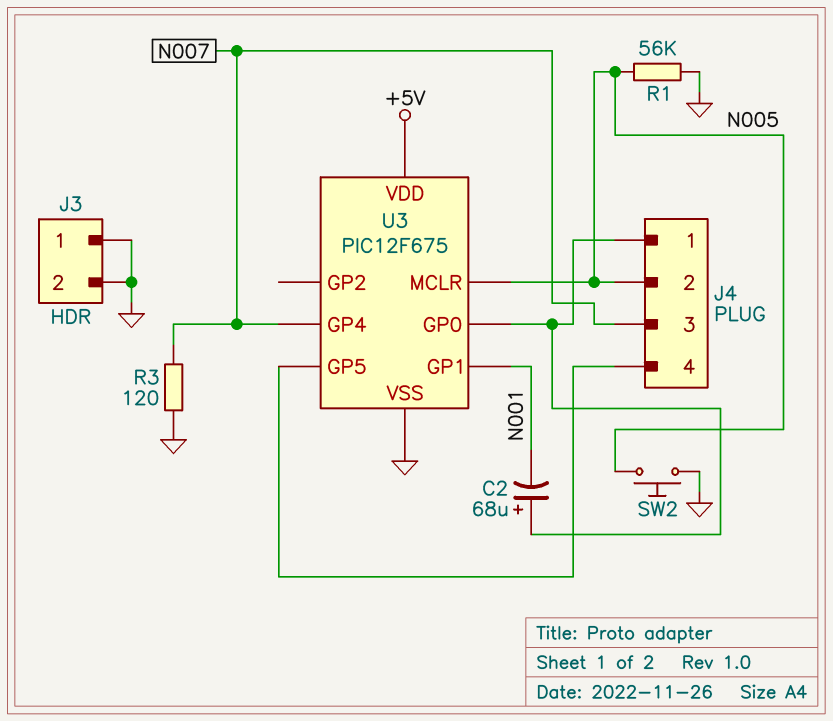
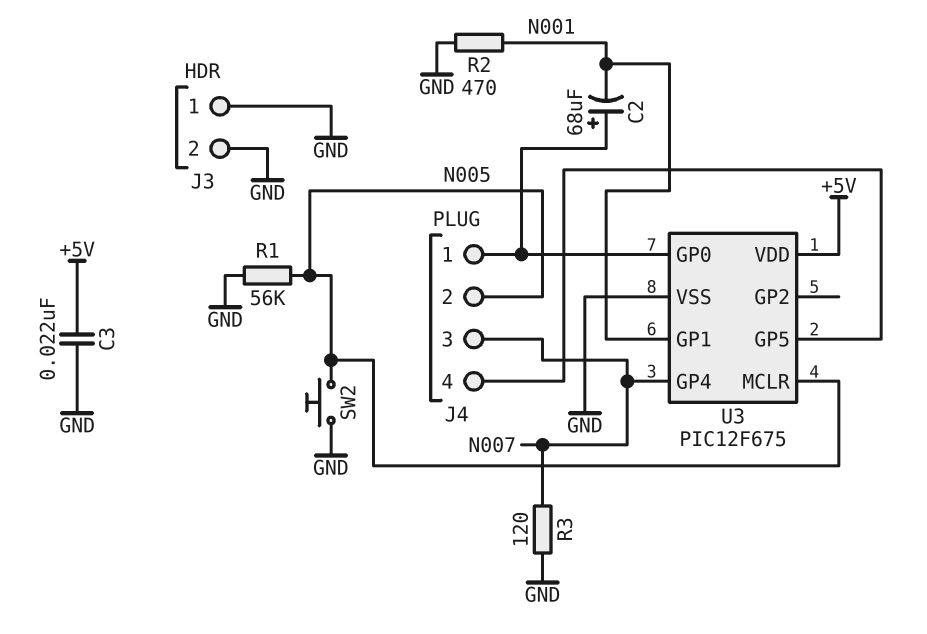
C3: none -> 22nF (+5V, GND)
R2: none -> 470 (GND, N001)

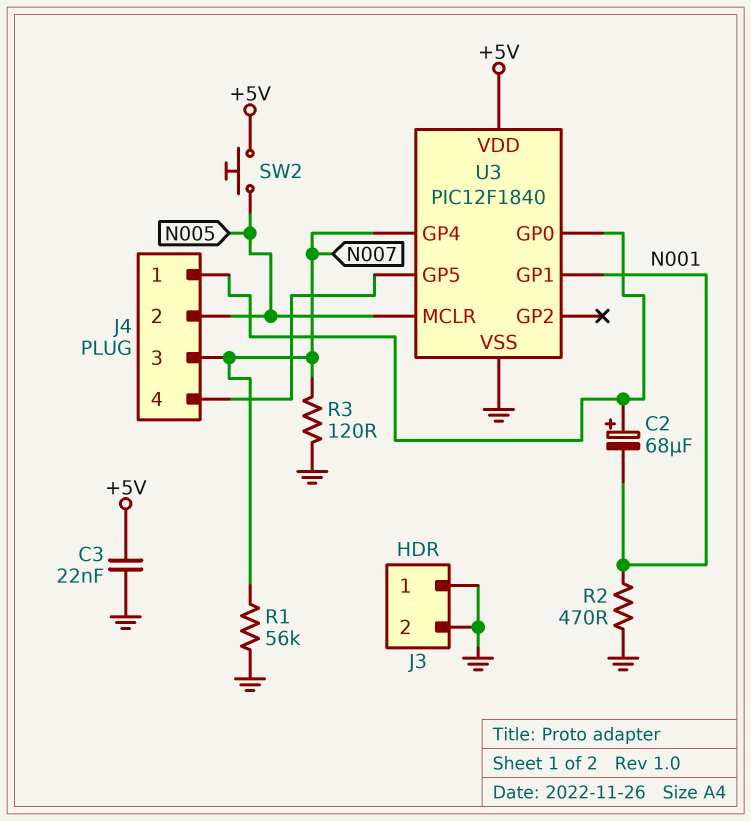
R1: 56k (GND, N005) -> 56k (GND, N007)
SW2: button (GND, N005) -> button (+5V, N005)
U3: PIC12F675 -> PIC12F1840

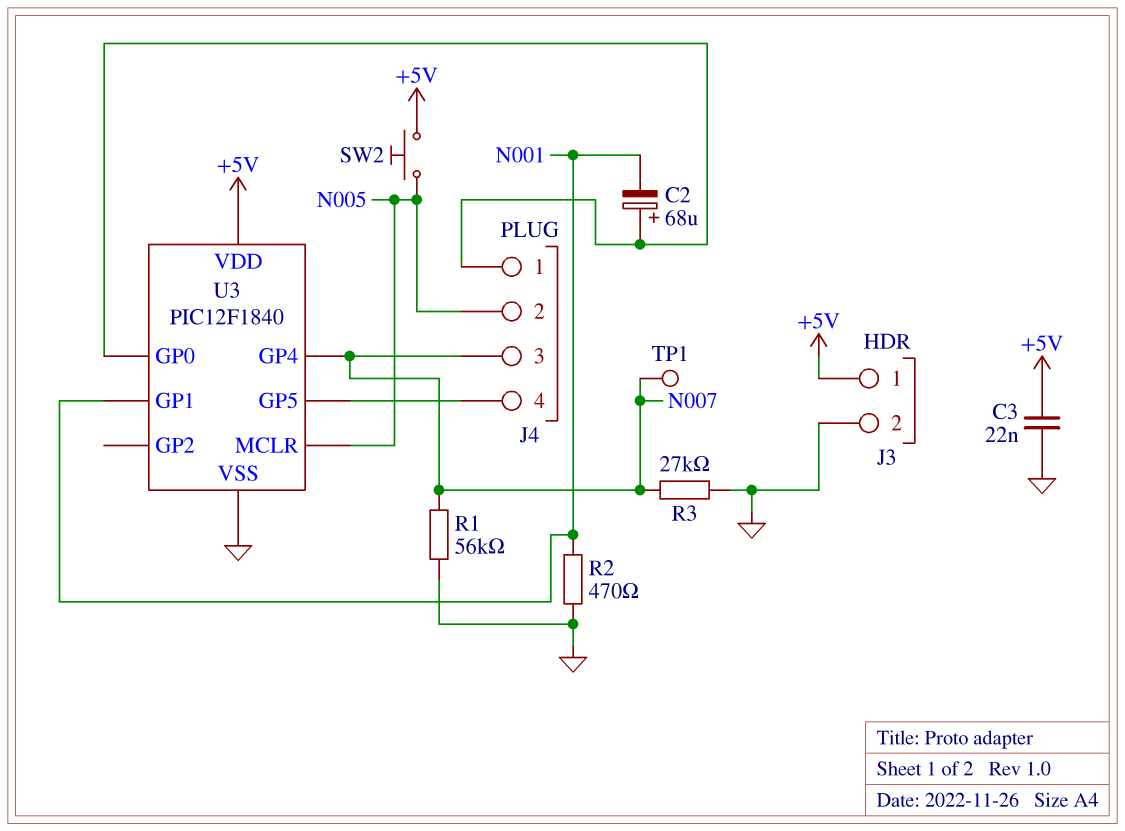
J3 pin 1: GND -> +5V
R3: 120 (GND, N007) -> 27k (GND, N007)
TP1: none -> test point (N007)

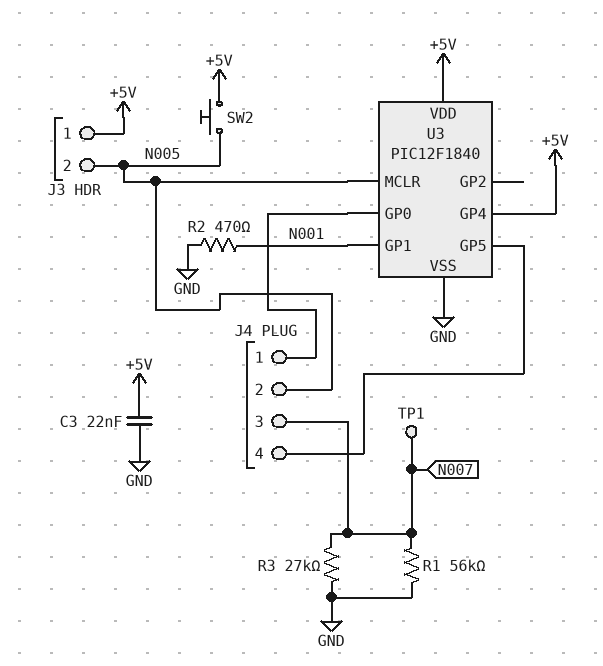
C2: 68uF (plus J4/1, minus N001) -> none
J3 pin 2: GND -> N005
U3 pin GP4: N007 -> +5V

